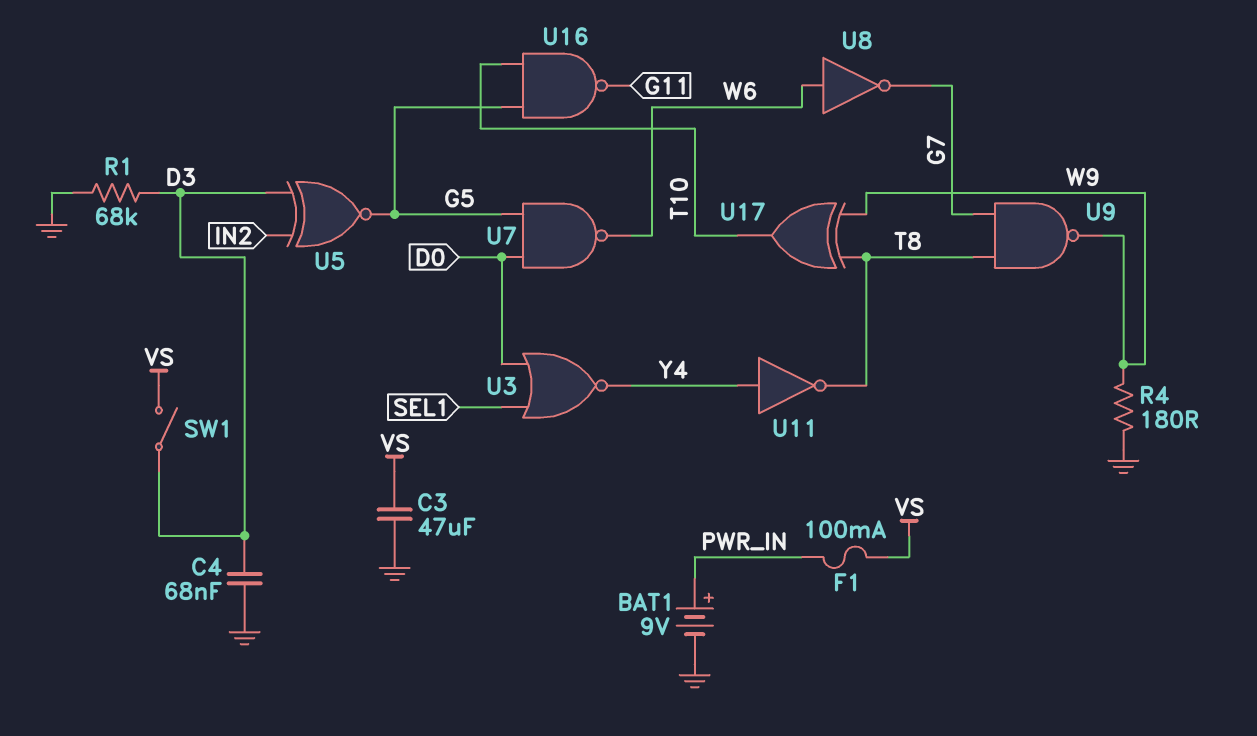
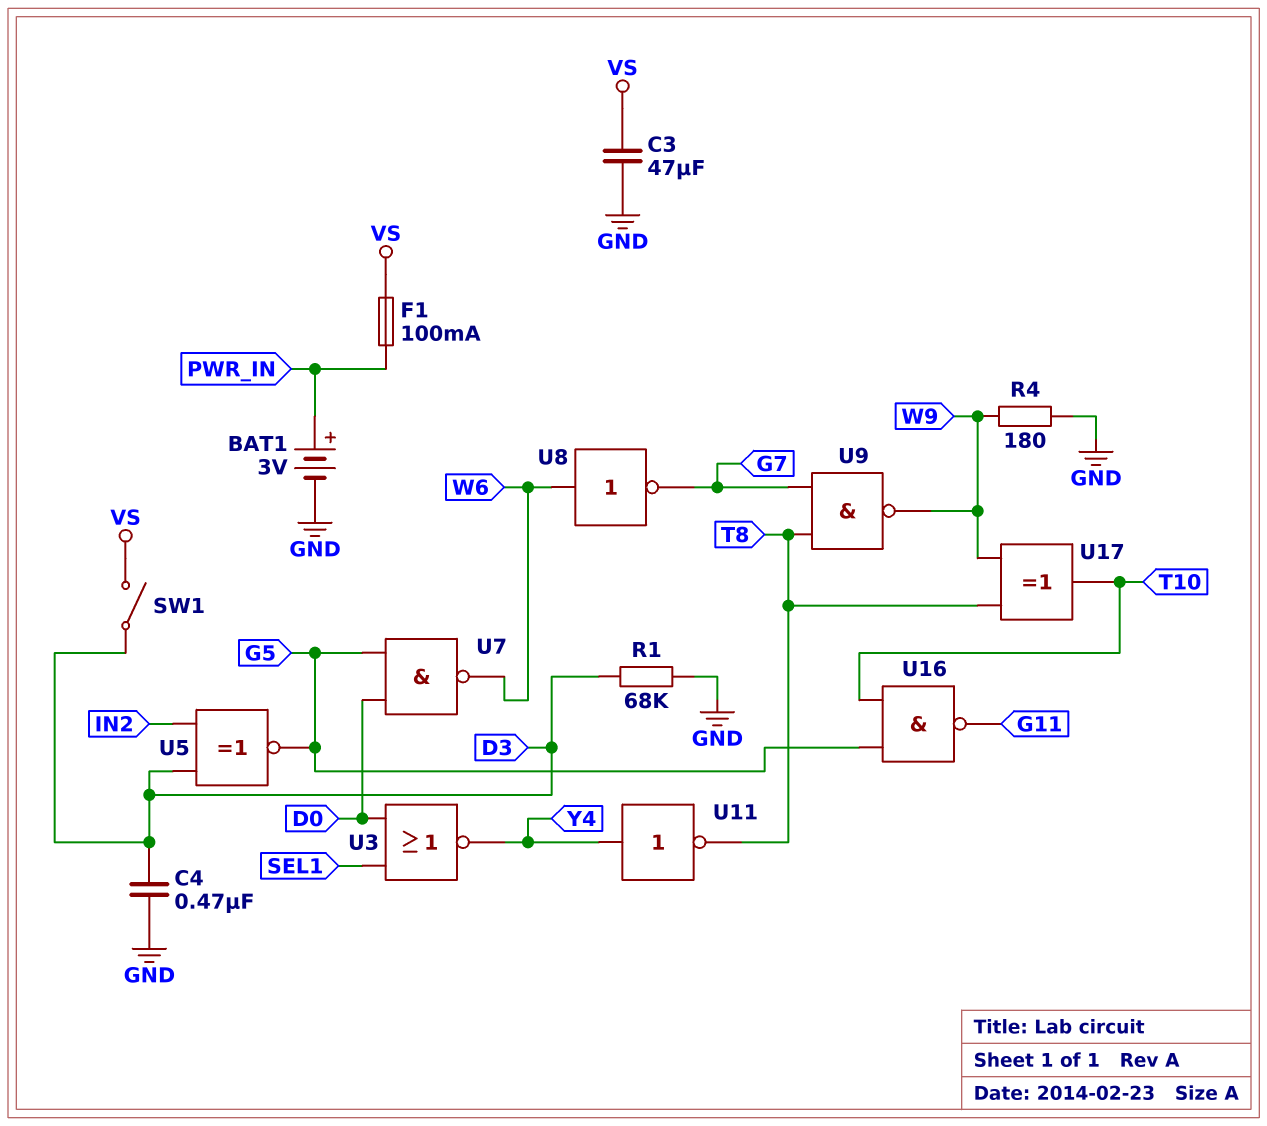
BAT1: 9V (plus PWR_IN, minus GND) -> 3V (plus PWR_IN, minus GND)
C4: 68nF (D3, GND) -> 470nF (D3, GND)

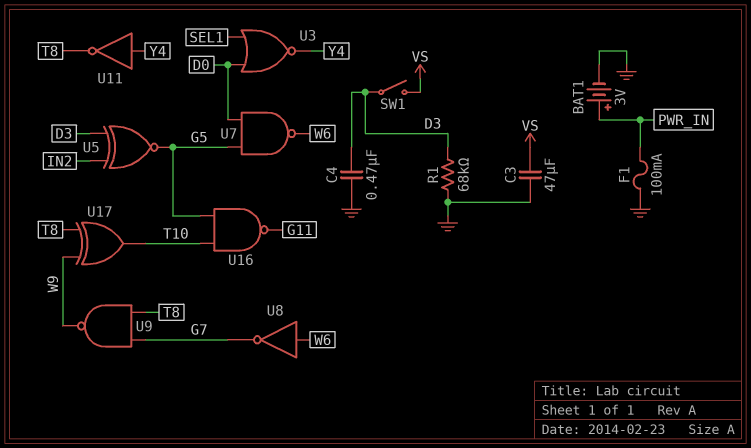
F1: 100mA (PWR_IN, VS) -> 100mA (GND, PWR_IN)
R4: 180 (GND, W9) -> none

